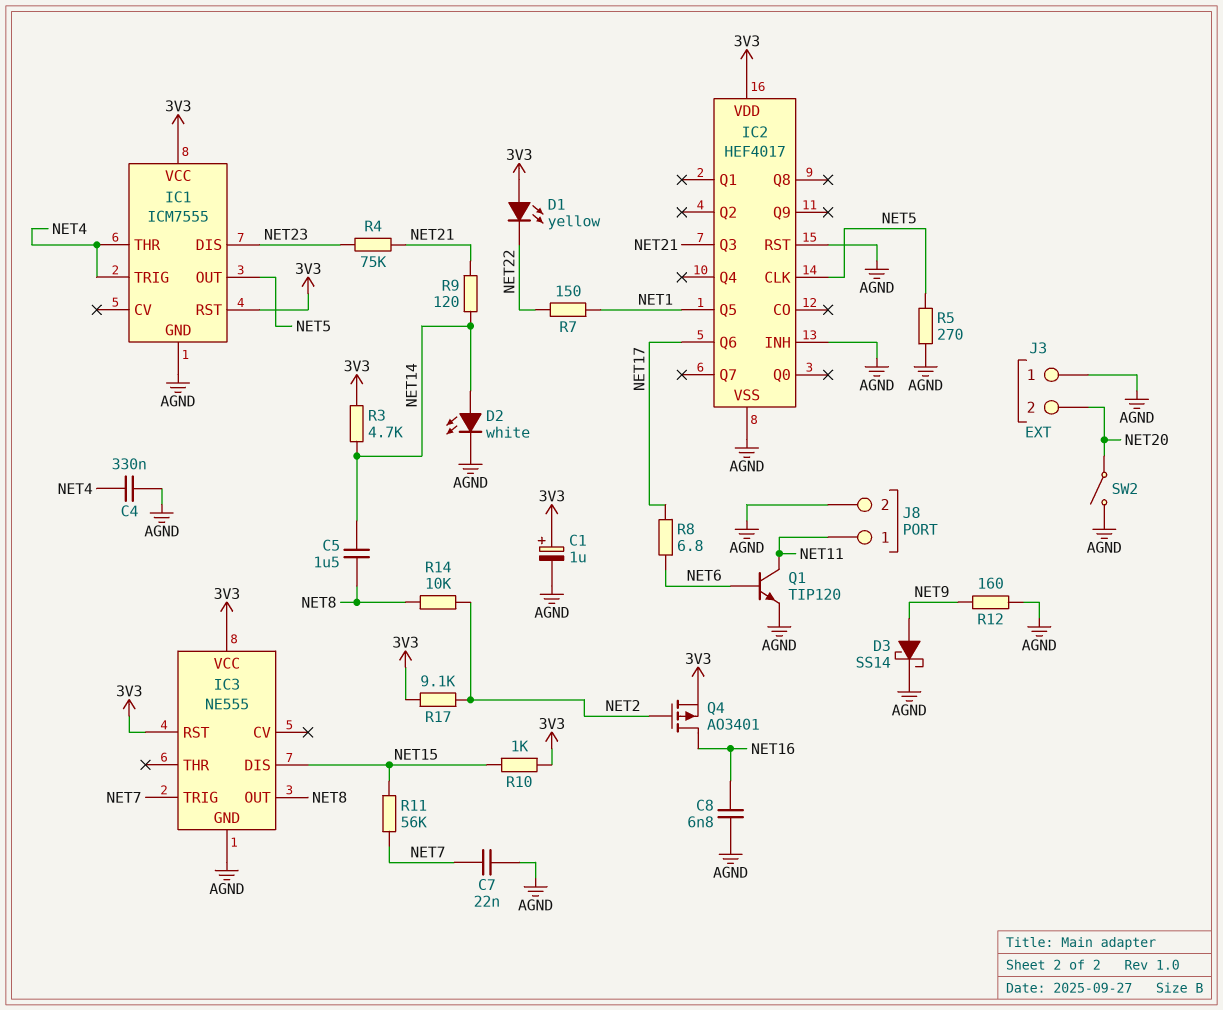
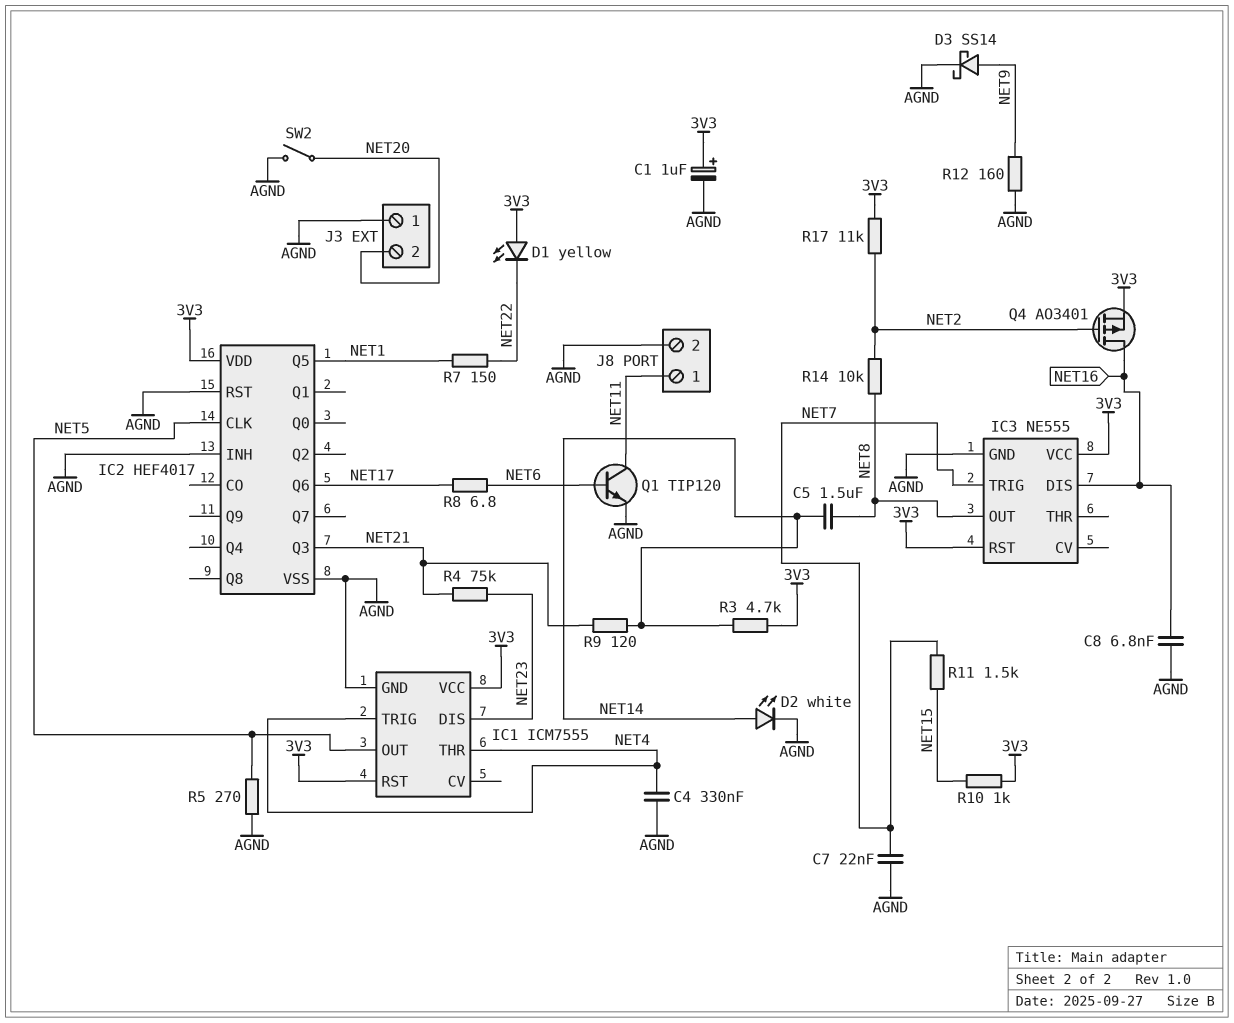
IC3 pin DIS: NET15 -> NET16
R11: 56k (NET7, NET15) -> 1.5k (NET7, NET15)
R17: 9.1k (3V3, NET2) -> 11k (3V3, NET2)

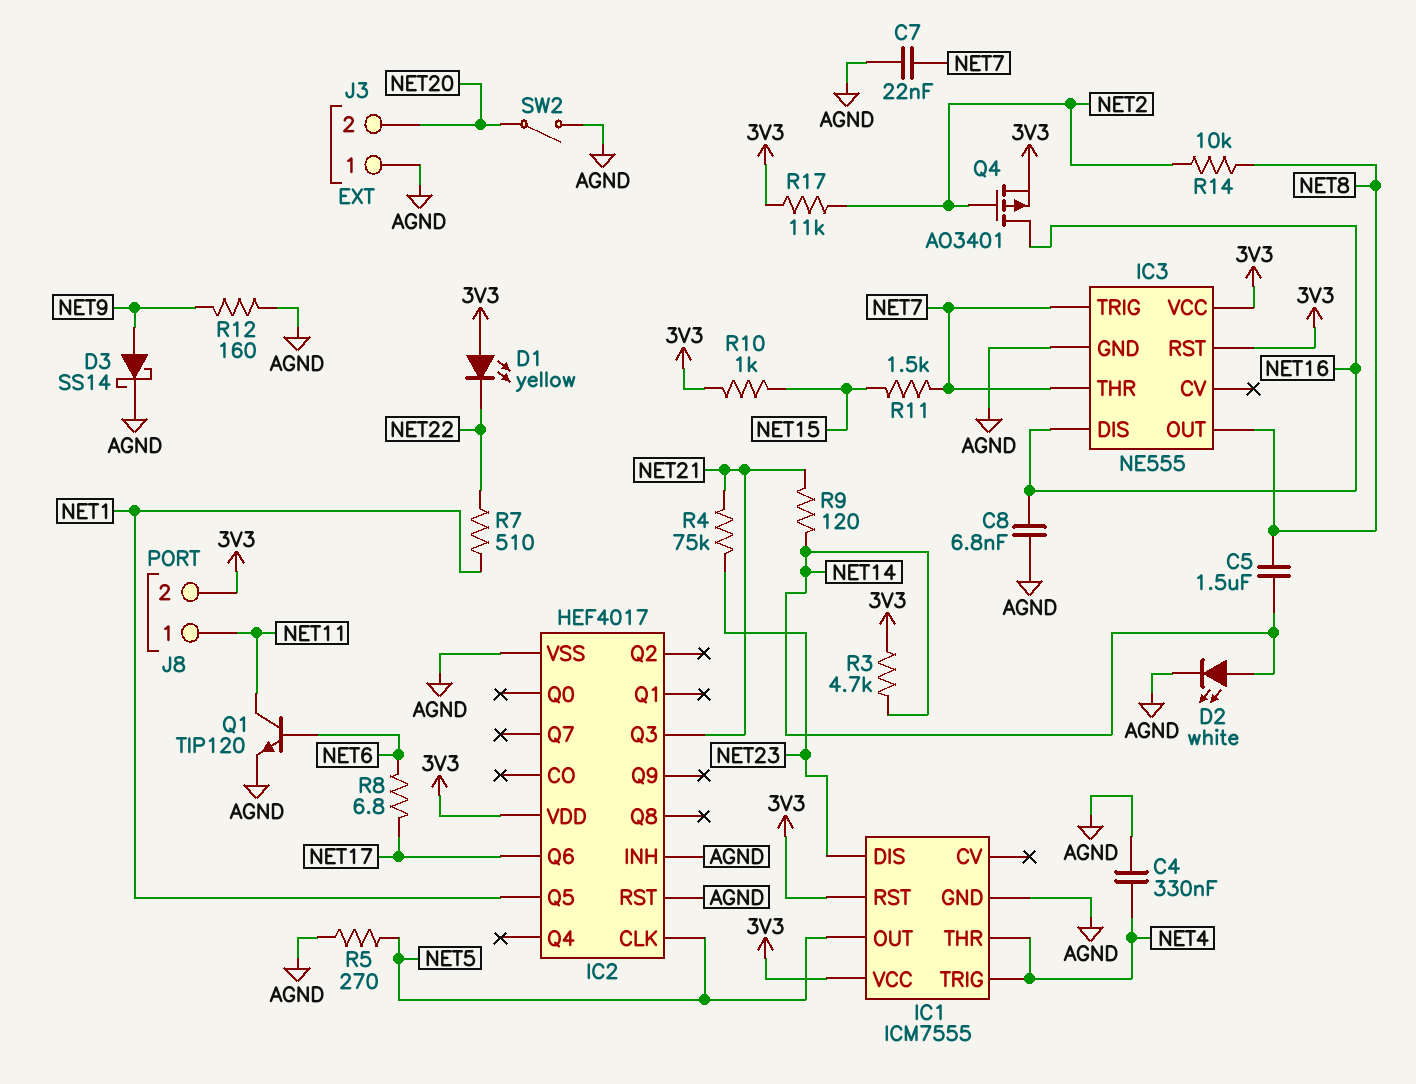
C1: 1uF (plus 3V3, minus AGND) -> none
IC3 pin THR: none -> NET7
J8 pin 2: AGND -> 3V3
R7: 150 (NET1, NET22) -> 510 (NET1, NET22)

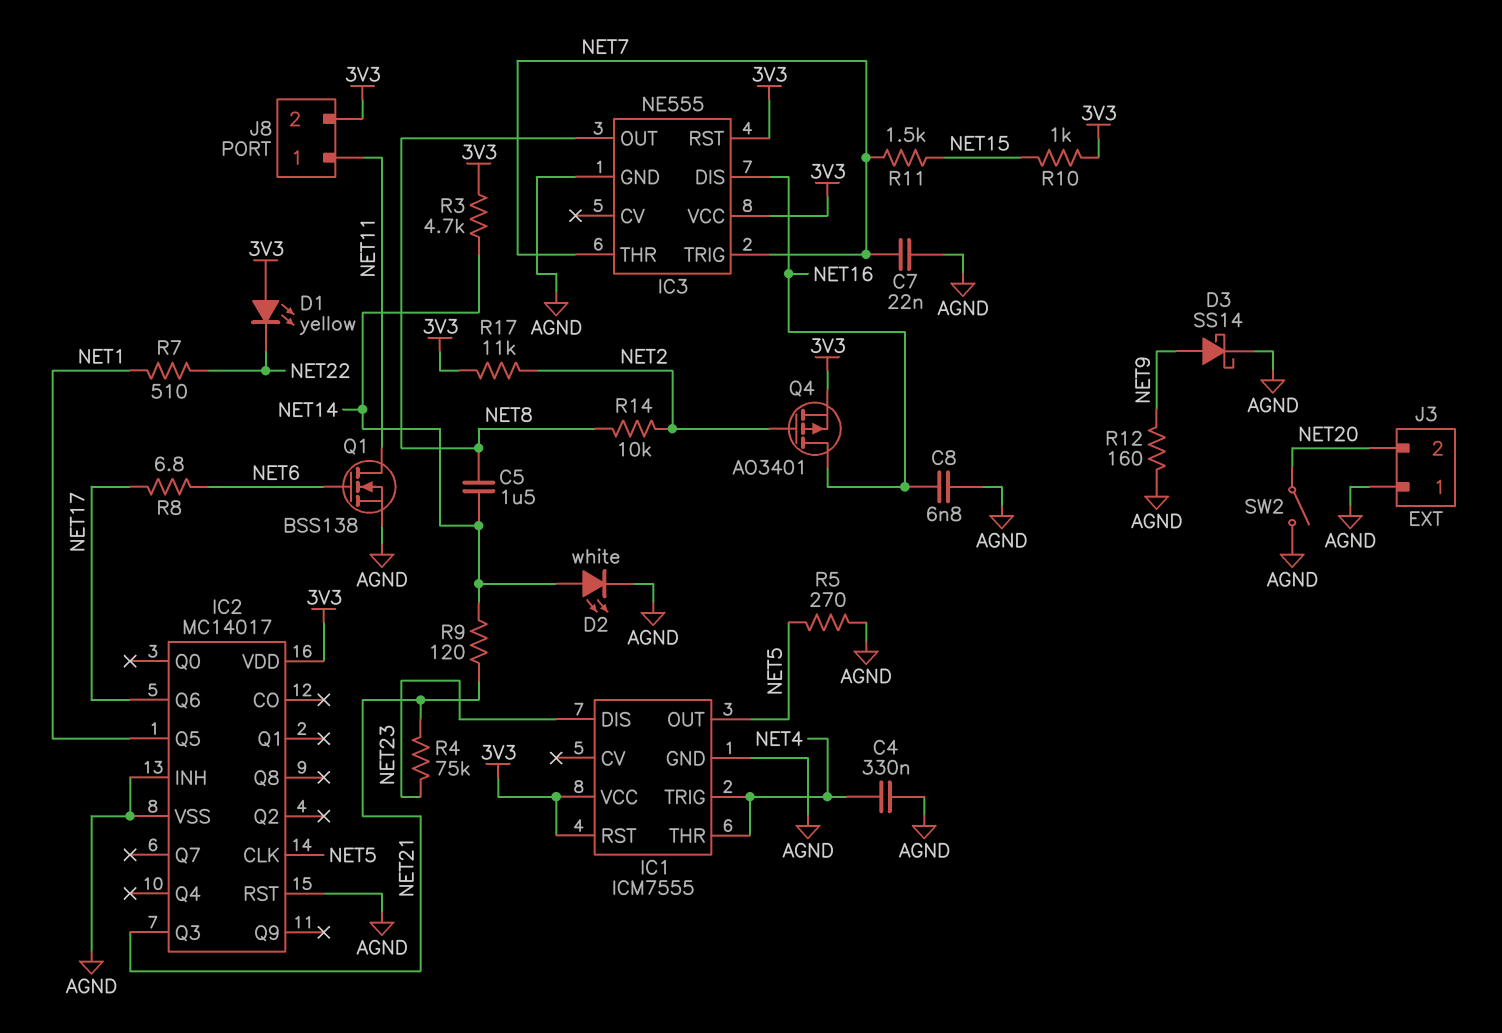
IC2: HEF4017 -> MC14017
Q1: NPN TIP120 (B NET6, C NET11, E AGND) -> NMOS BSS138 (G NET6, D NET11, S AGND)

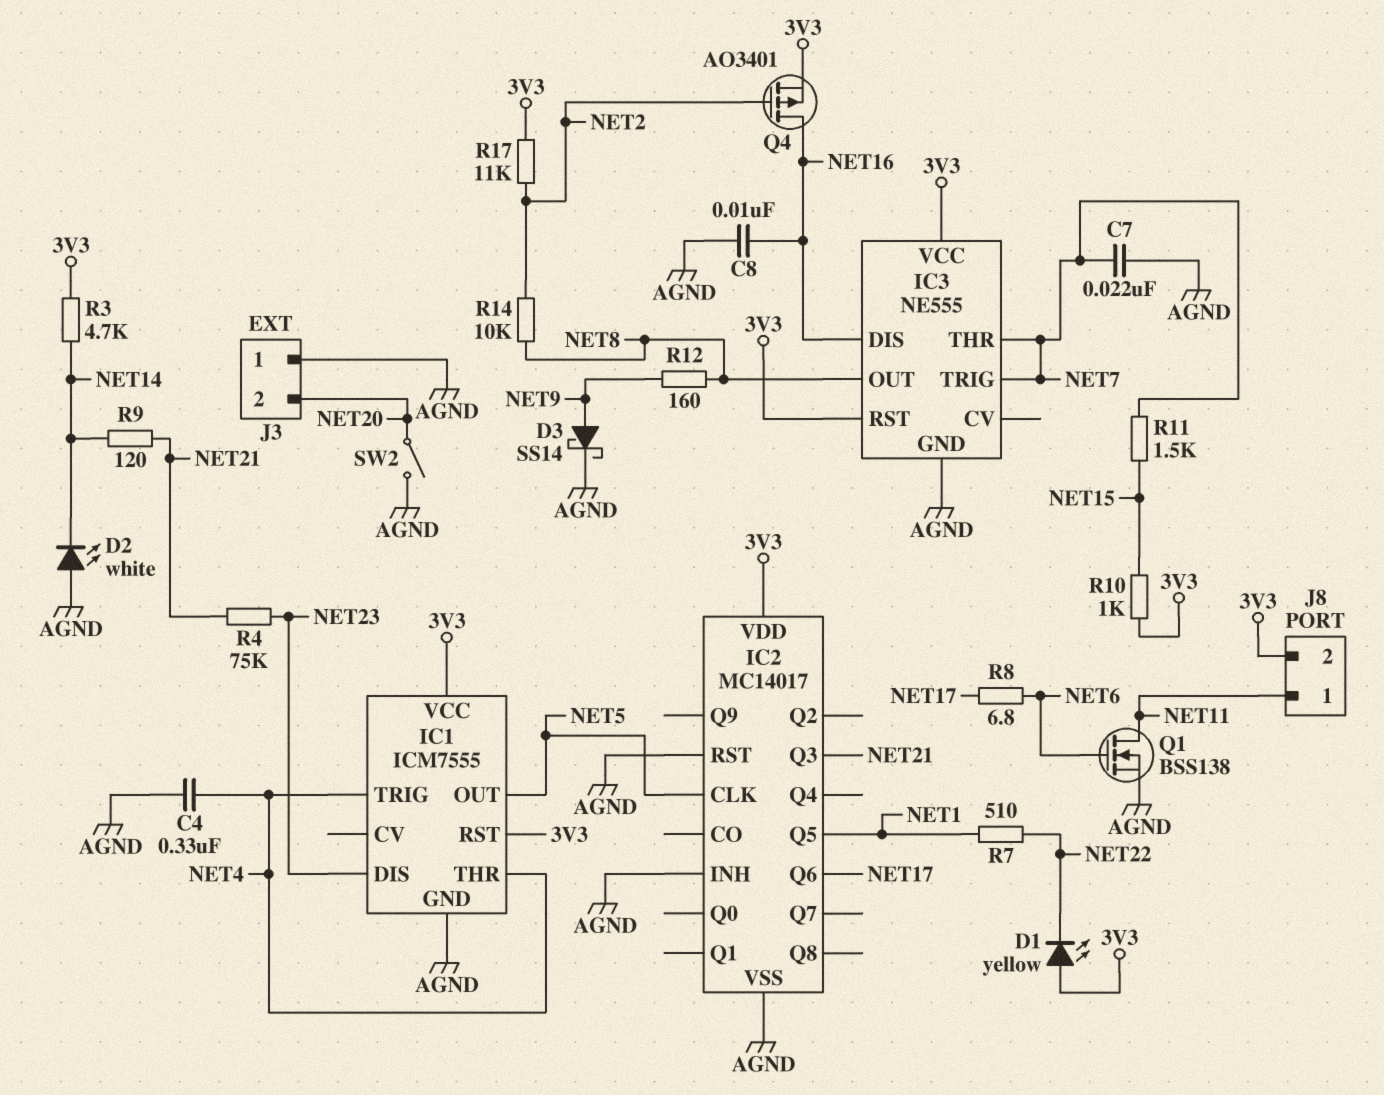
C5: 1.5uF (NET8, NET14) -> none
C8: 6.8nF (AGND, NET16) -> 10nF (AGND, NET16)
D2: LED white (A NET14, K AGND) -> LED white (A AGND, K NET14)
R5: 270 (AGND, NET5) -> none
R12: 160 (AGND, NET9) -> 160 (NET8, NET9)

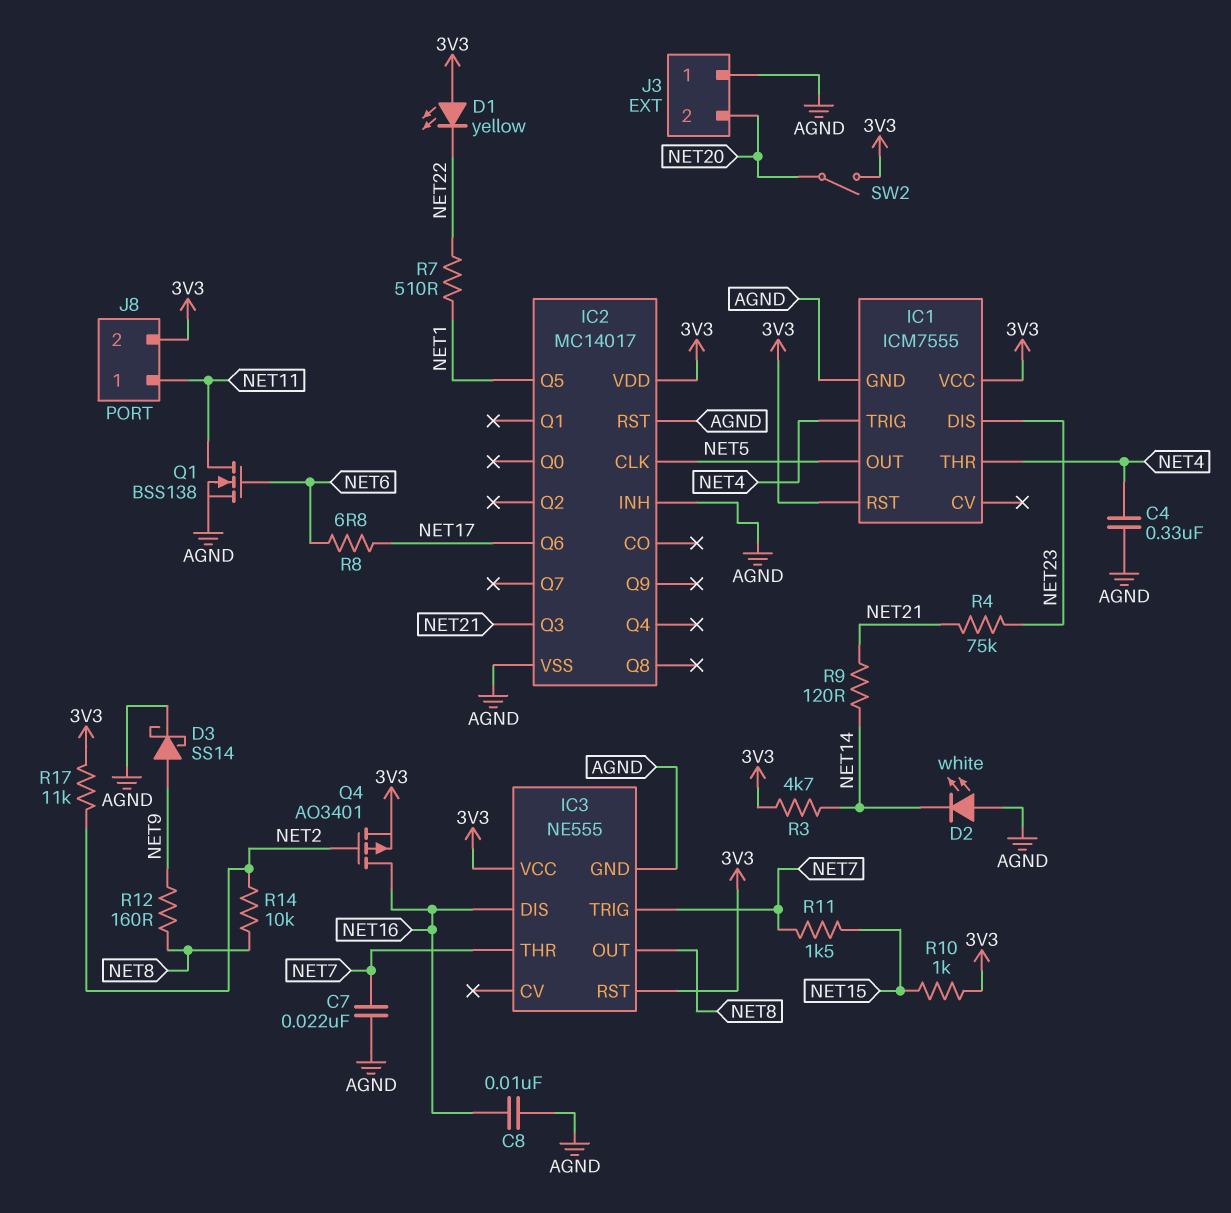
SW2: switch (AGND, NET20) -> switch (3V3, NET20)

